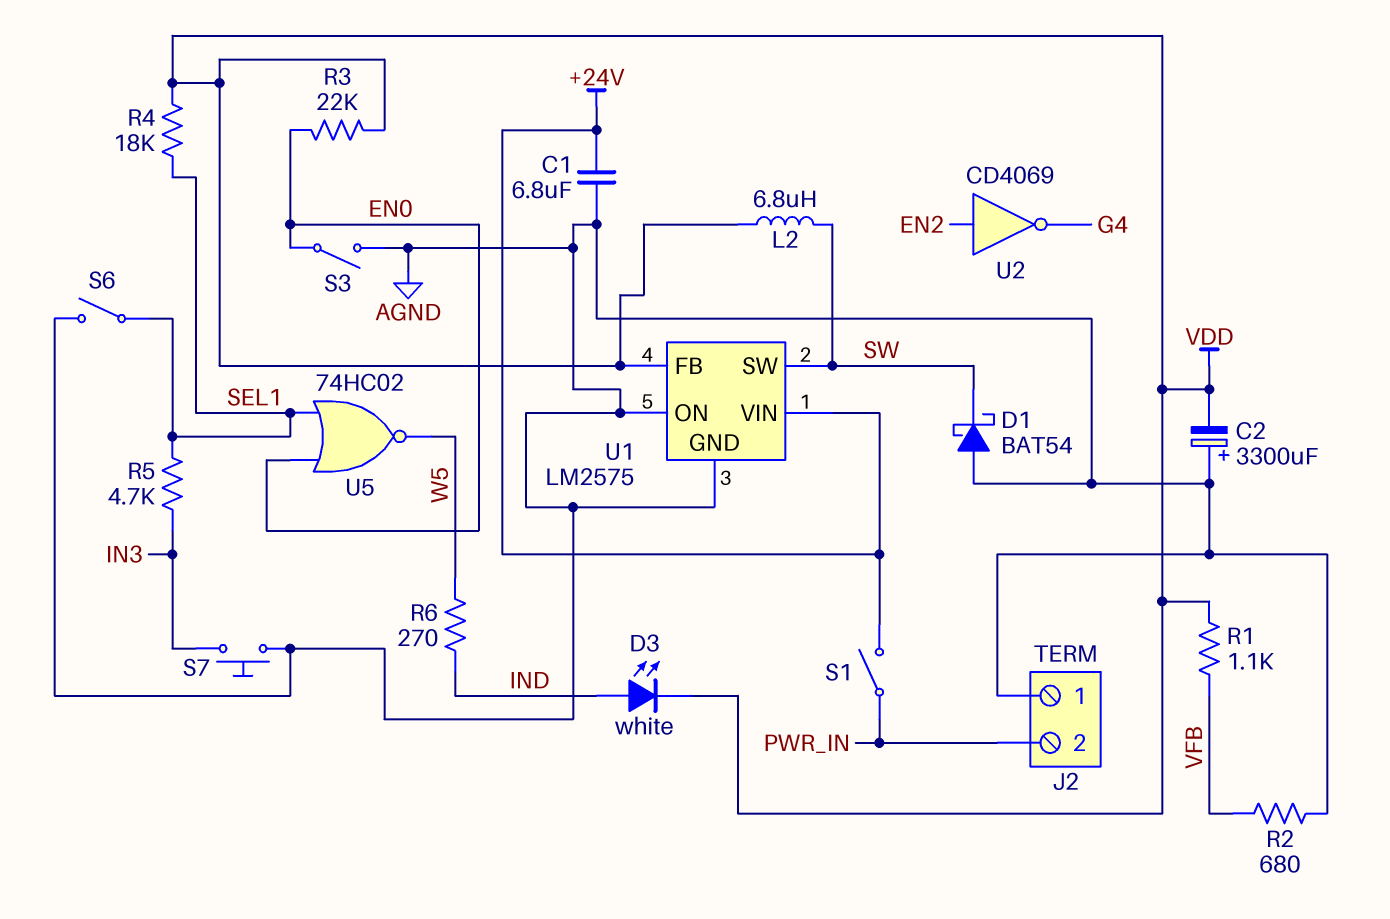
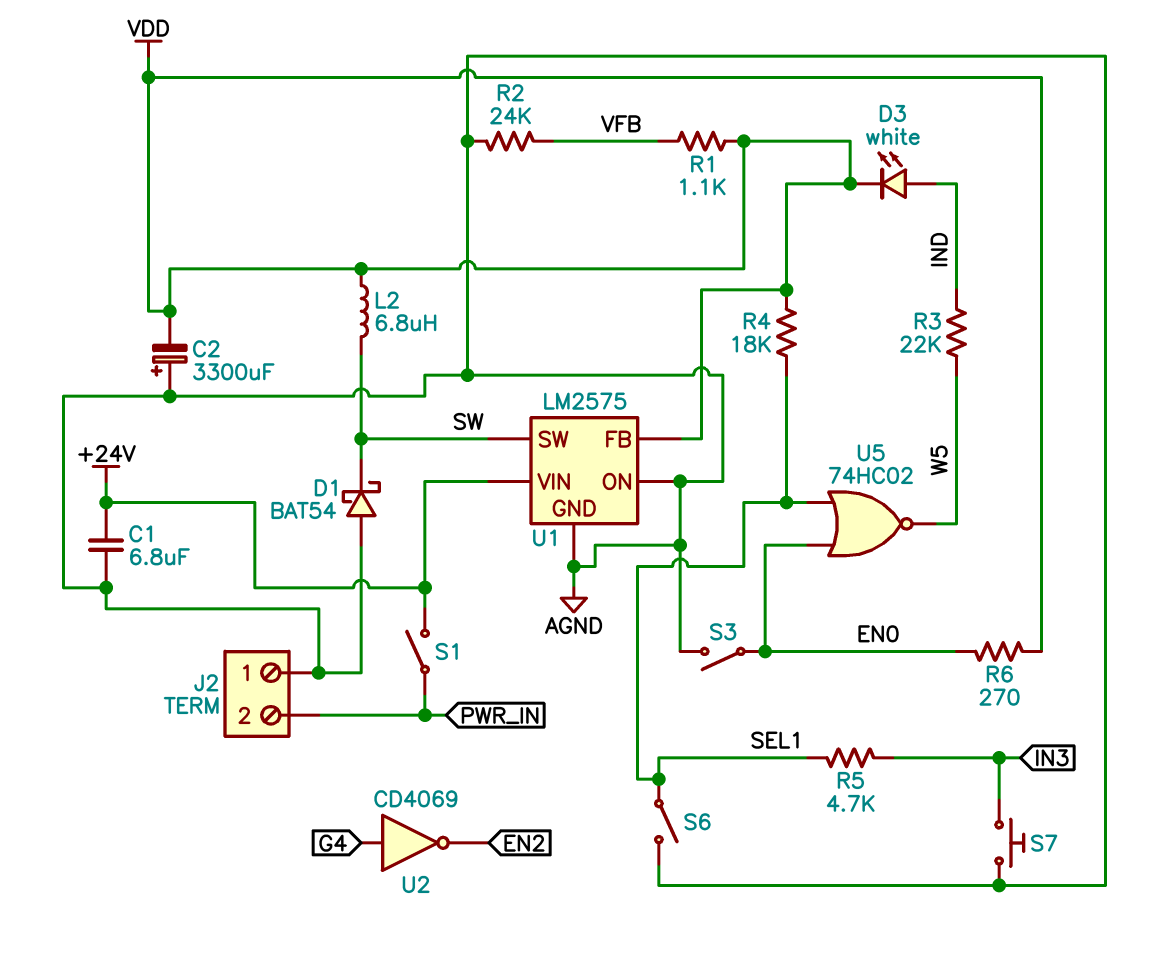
R2: 680 (AGND, VFB) -> 24k (AGND, VFB)
R3: 22k (EN0, VDD) -> 22k (IND, W5)
R6: 270 (IND, W5) -> 270 (EN0, VDD)
U2: NOT CD4069 (in EN2, out G4) -> NOT CD4069 (in G4, out EN2)

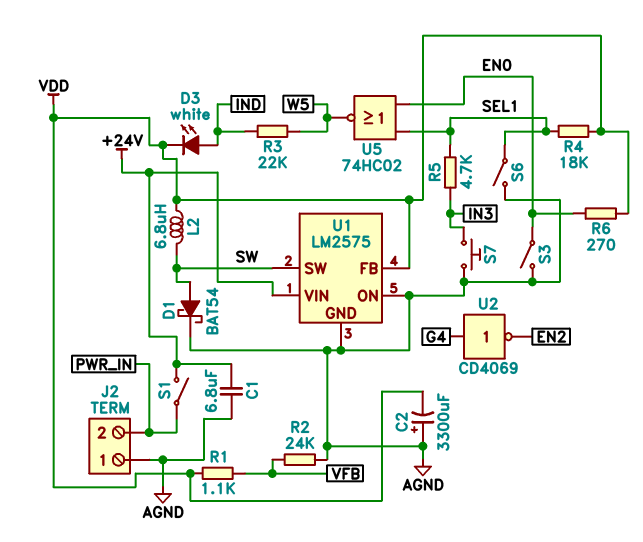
D1: schottky BAT54 (A AGND, K SW) -> schottky BAT54 (A SW, K AGND)

